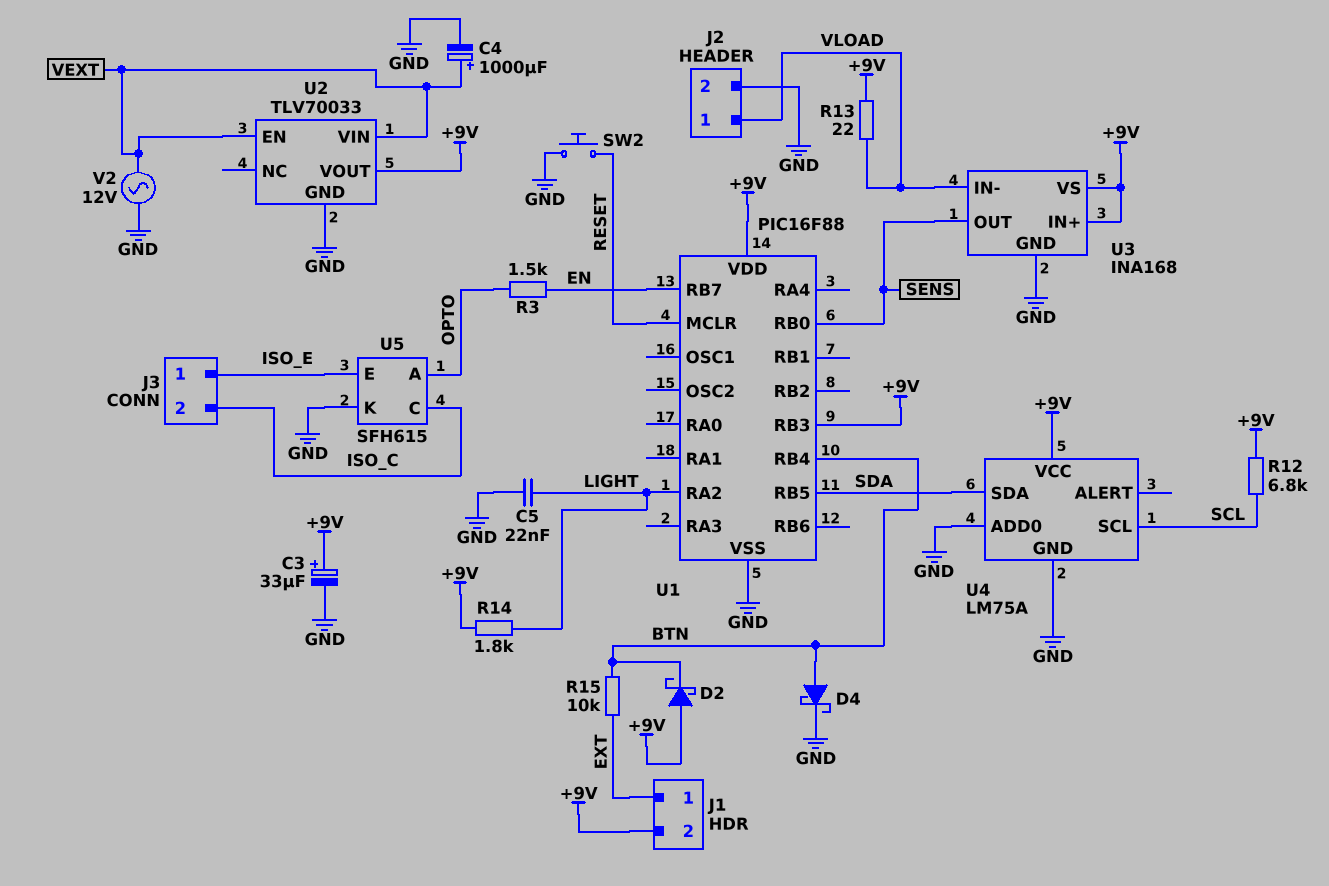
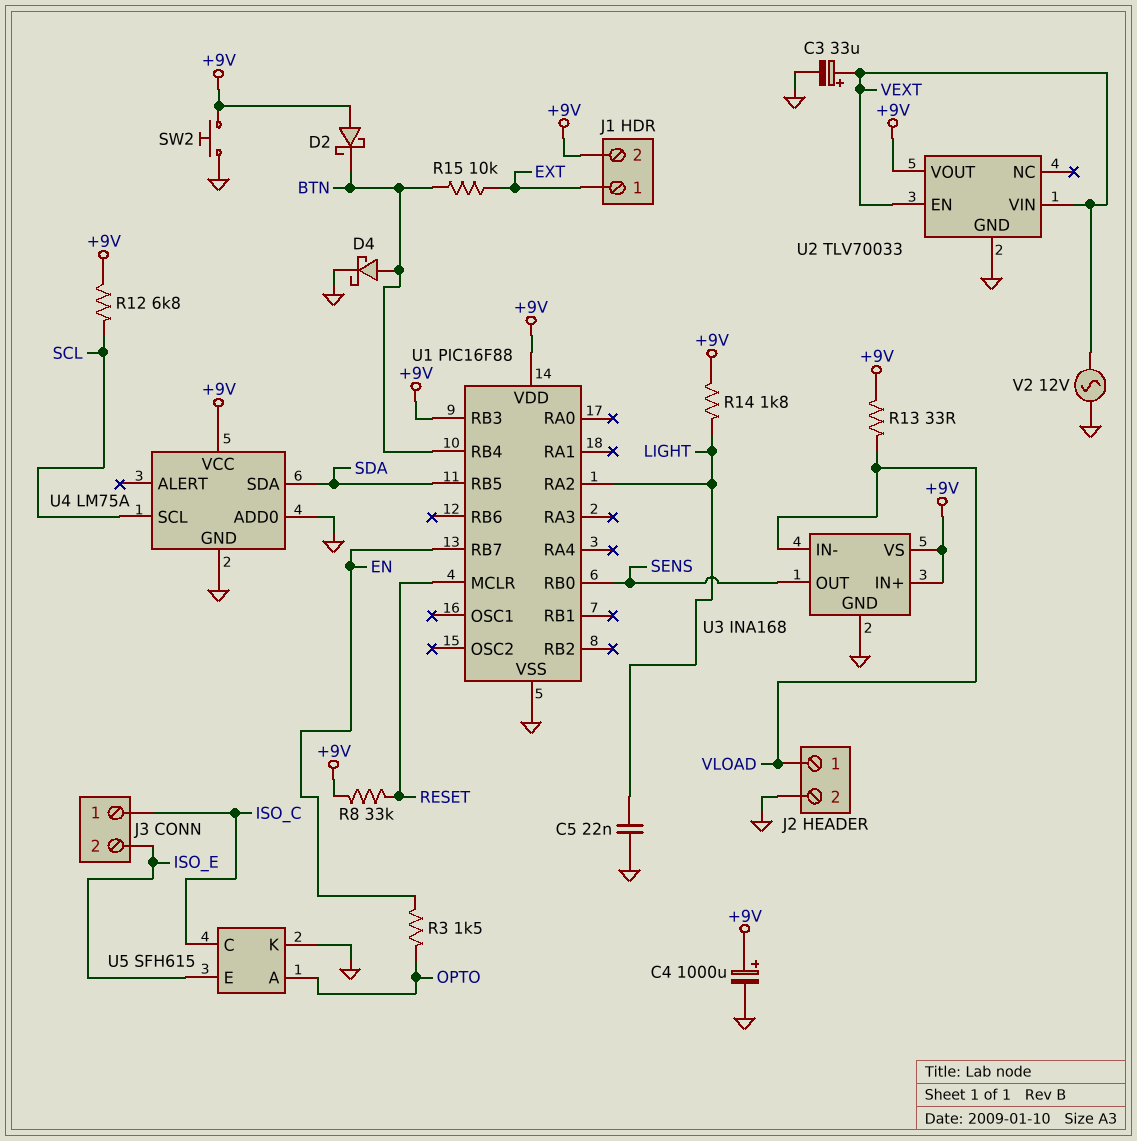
C3: 33uF (plus +9V, minus GND) -> 33uF (plus VEXT, minus GND)
C4: 1000uF (plus VEXT, minus GND) -> 1000uF (plus +9V, minus GND)
J3 pin 1: ISO_E -> ISO_C
J3 pin 2: ISO_C -> ISO_E
R8: none -> 33k (+9V, RESET)
R13: 22 (+9V, VLOAD) -> 33 (+9V, VLOAD)
SW2: button (GND, RESET) -> button (+9V, GND)

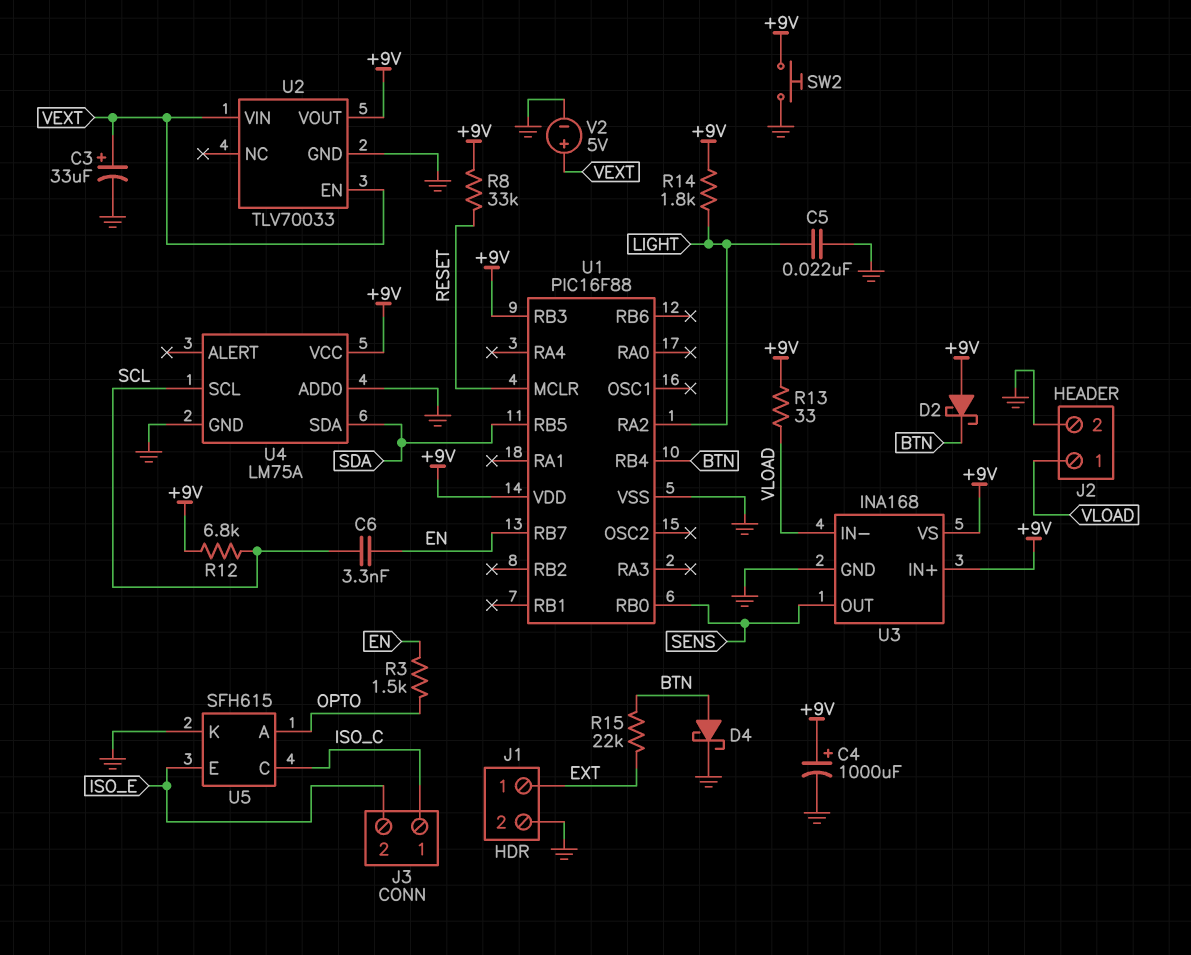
C6: none -> 3.3nF (EN, SCL)
J1 pin 2: +9V -> GND
R15: 10k (BTN, EXT) -> 22k (BTN, EXT)
V2: AC 12V (GND, VEXT) -> 5V (plus VEXT, minus GND)

